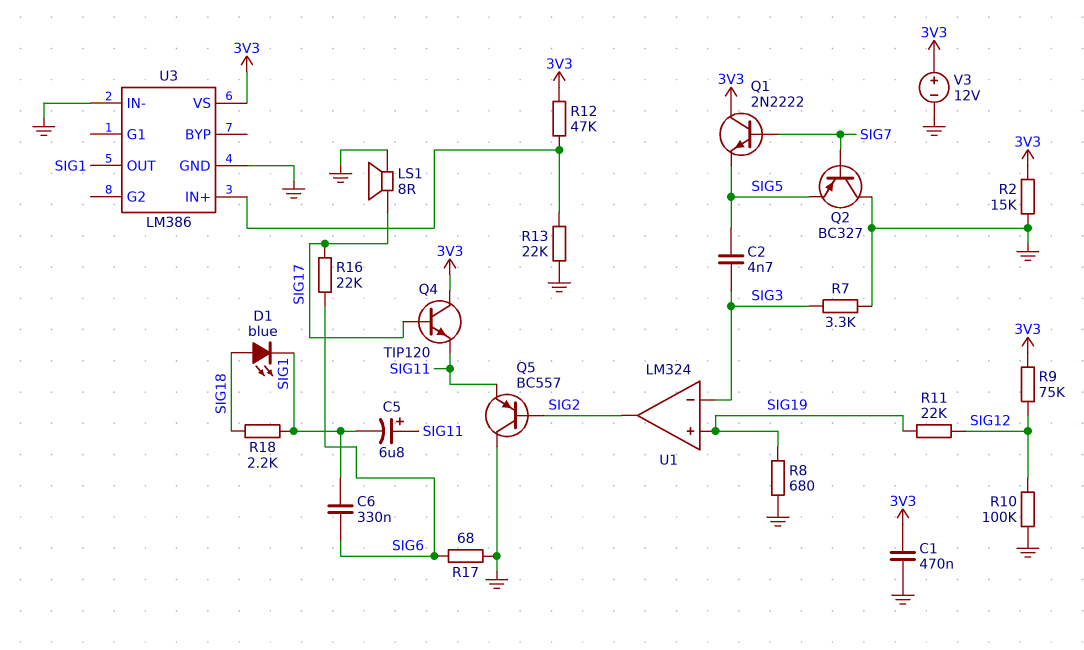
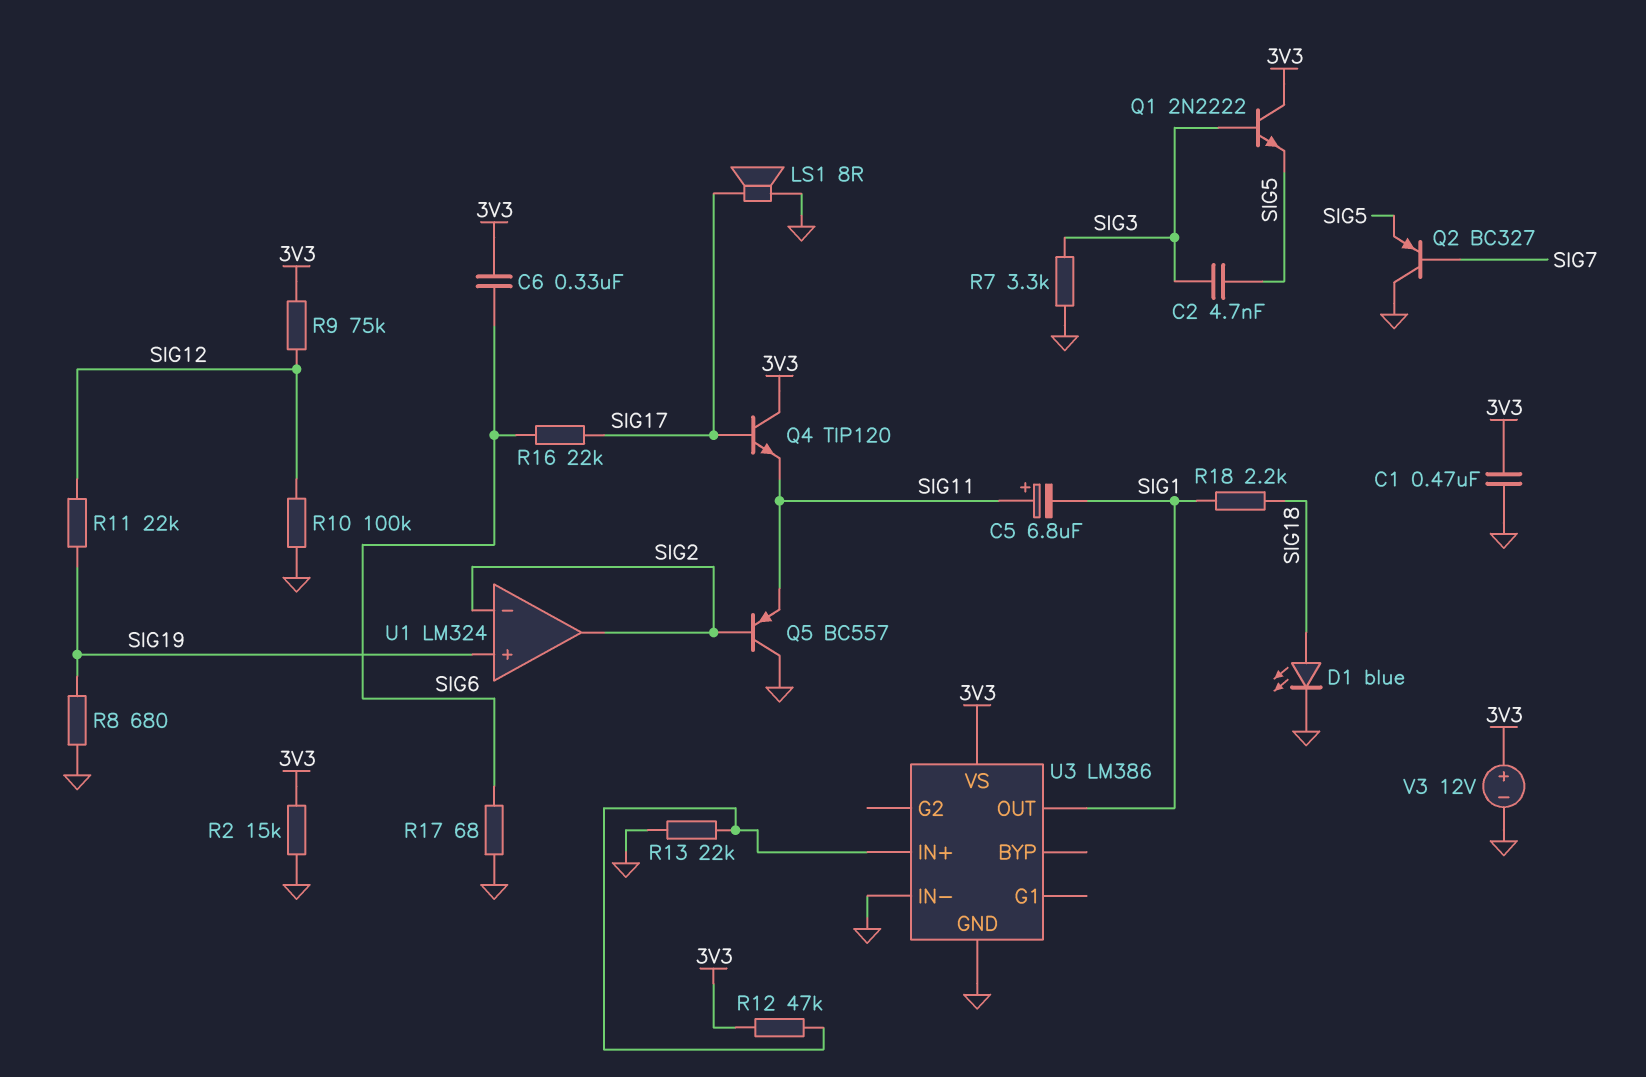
C6: 330nF (SIG1, SIG6) -> 330nF (3V3, SIG6)
D1: LED blue (A SIG18, K SIG1) -> LED blue (A SIG18, K GND)
Q1: NPN 2N2222 (B SIG7, C 3V3, E SIG5) -> NPN 2N2222 (B SIG3, C 3V3, E SIG5)
U1 pin in-: SIG3 -> SIG2

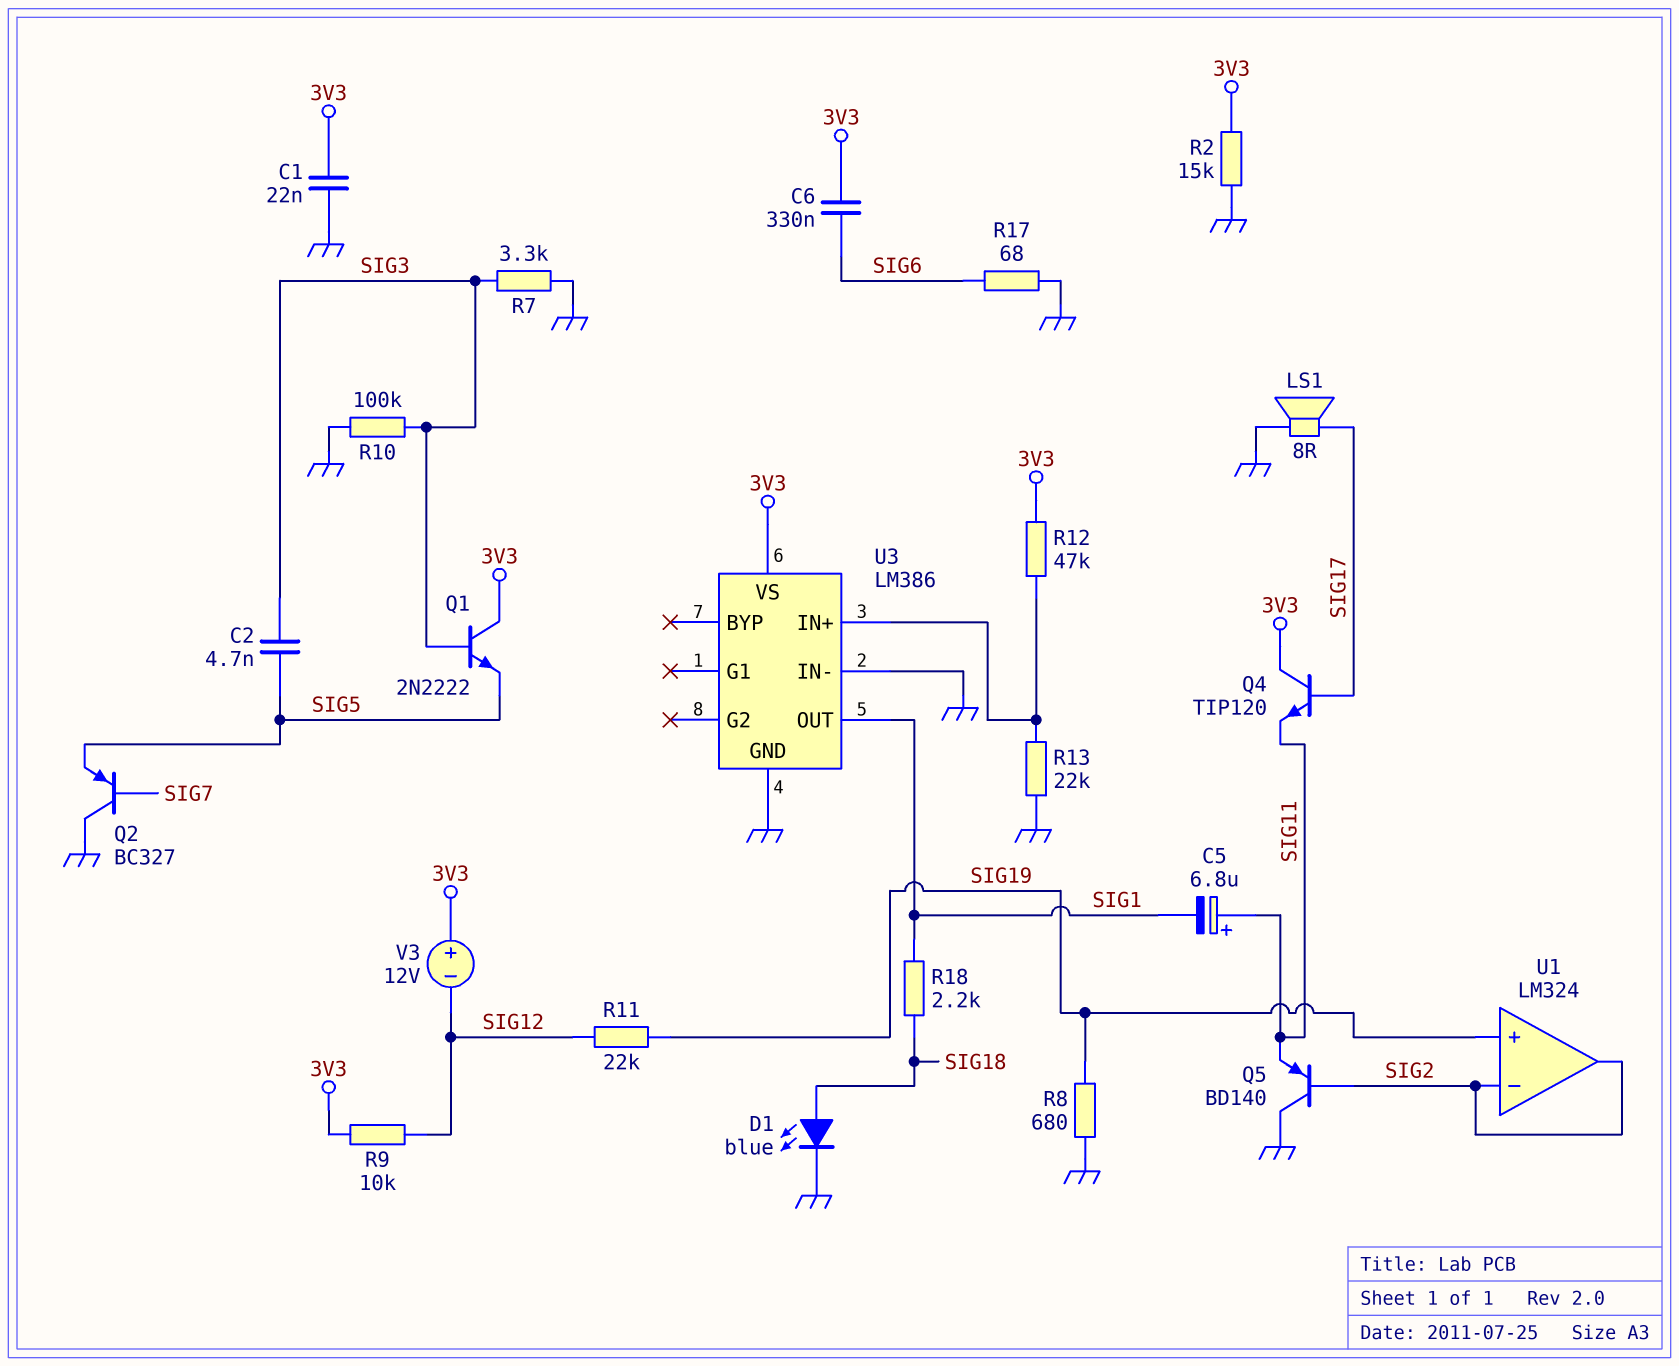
C1: 470nF (3V3, GND) -> 22nF (3V3, GND)
Q5: PNP BC557 (B SIG2, C GND, E SIG11) -> PNP BD140 (B SIG2, C GND, E SIG11)
R9: 75k (3V3, SIG12) -> 10k (3V3, SIG12)
R10: 100k (GND, SIG12) -> 100k (GND, SIG3)
R16: 22k (SIG6, SIG17) -> none
V3: 12V (plus 3V3, minus GND) -> 12V (plus 3V3, minus SIG12)

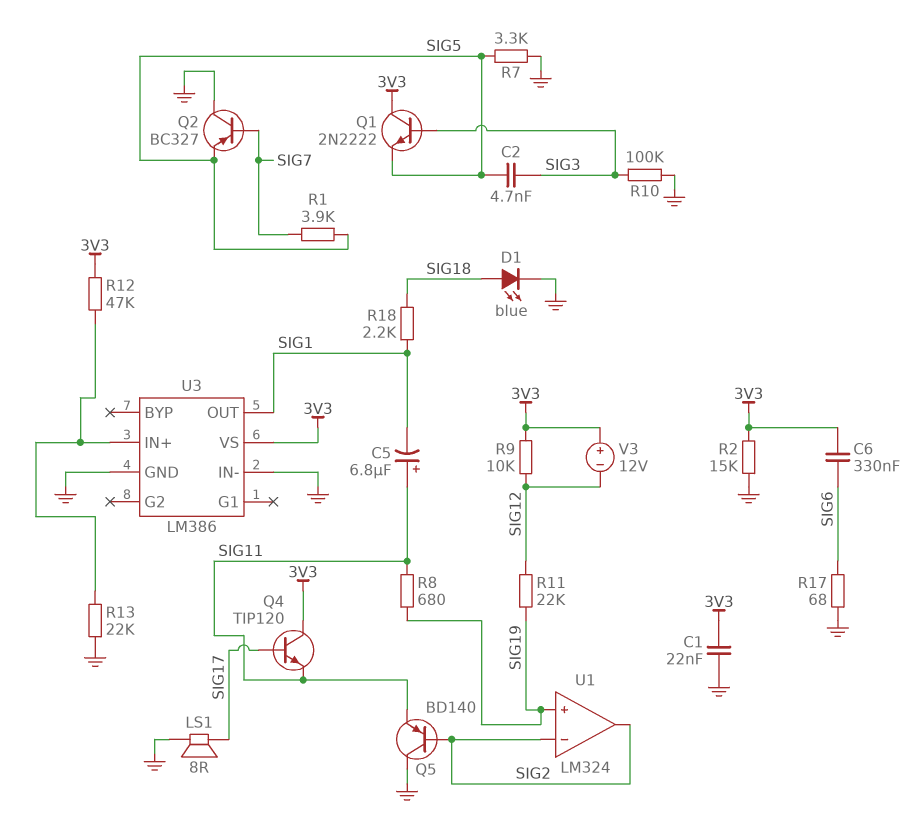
R1: none -> 3.9k (SIG5, SIG7)
R7: 3.3k (GND, SIG3) -> 3.3k (GND, SIG5)
R8: 680 (GND, SIG19) -> 680 (SIG11, SIG19)

